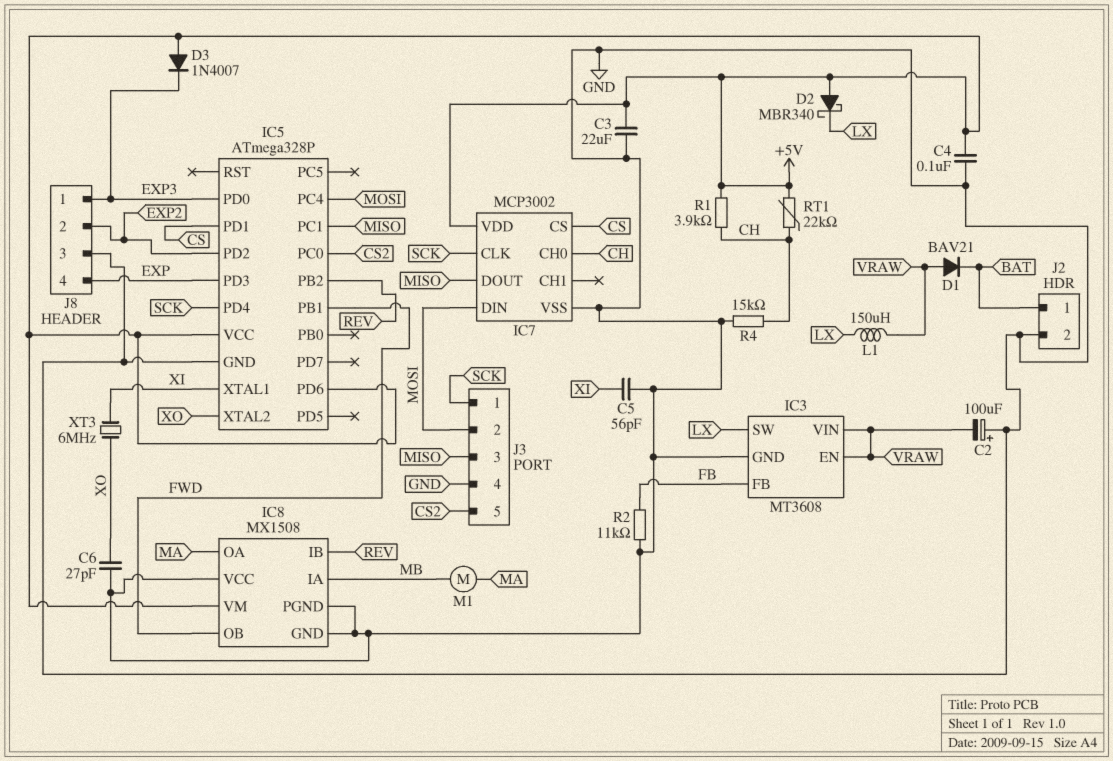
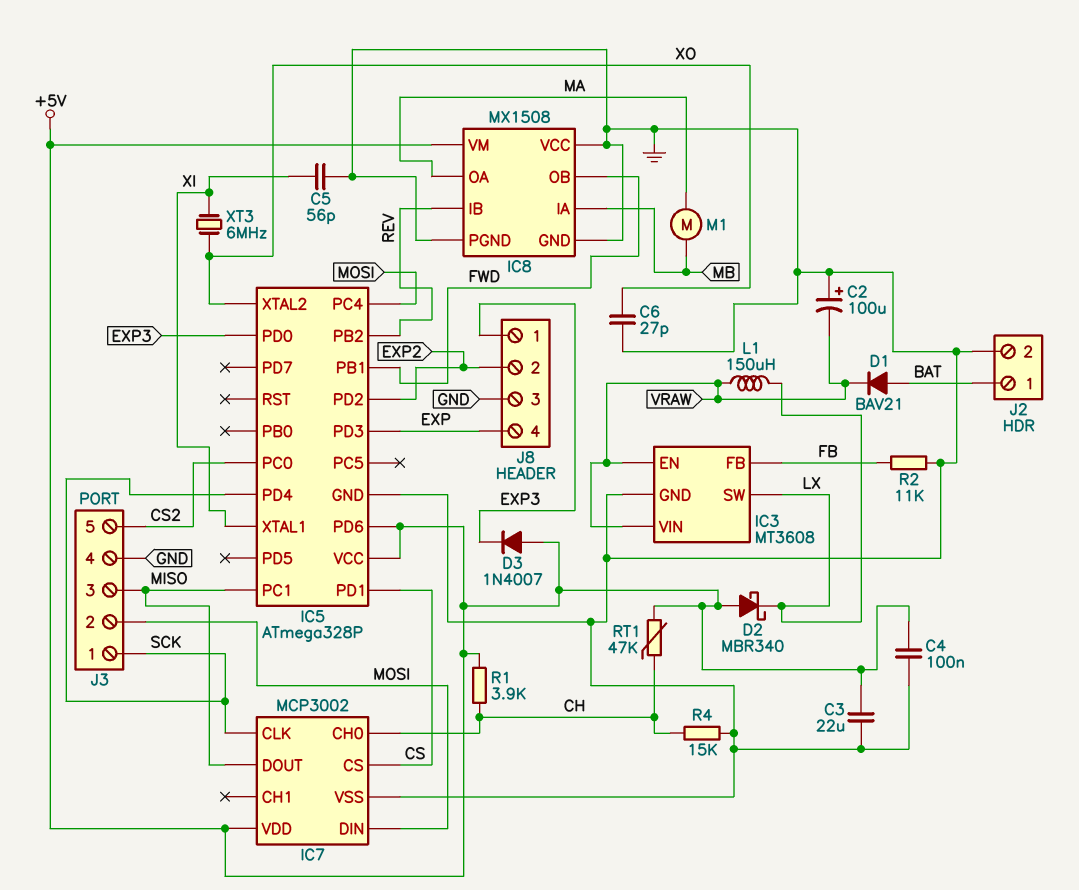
D1: diode BAV21 (A VRAW, K BAT) -> diode BAV21 (A BAT, K VRAW)
RT1: 22k (+5V, CH) -> 47k (+5V, CH)

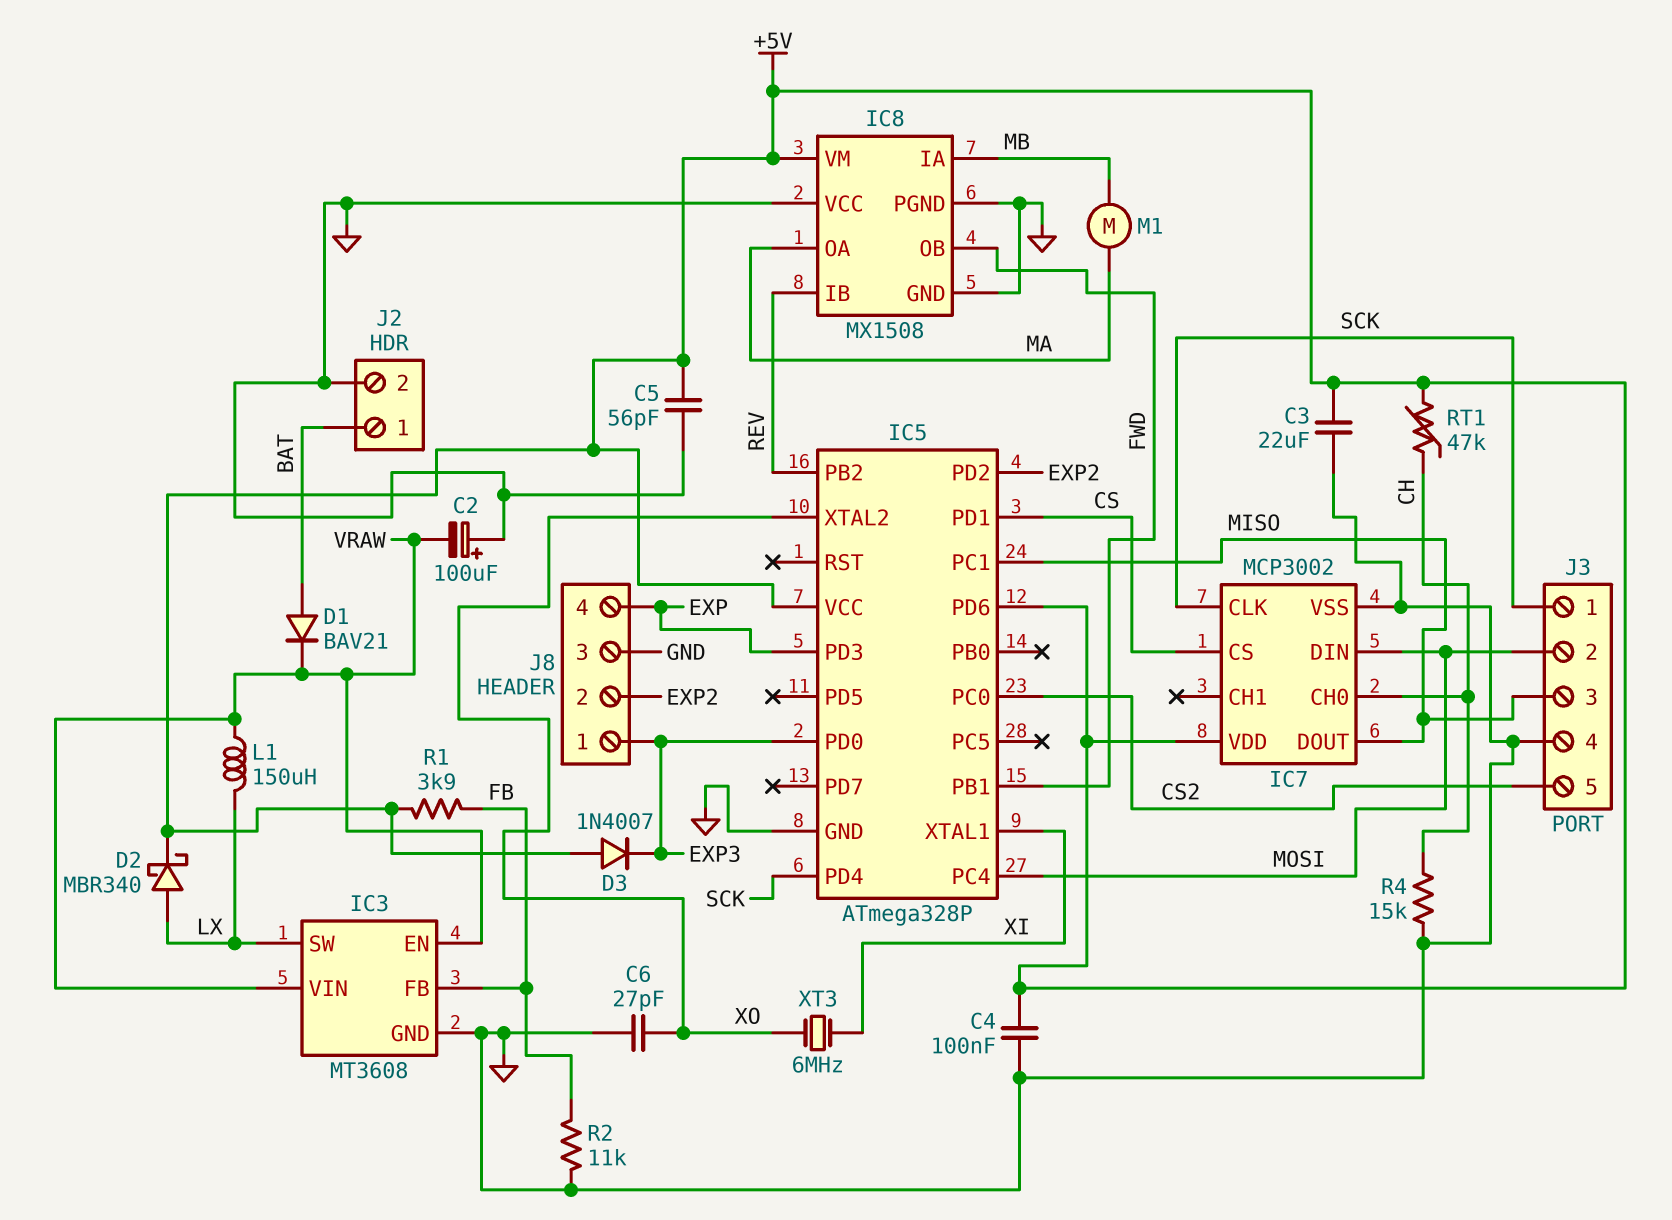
C5: 56pF (GND, XI) -> 56pF (+5V, GND)
D2: schottky MBR340 (A +5V, K LX) -> schottky MBR340 (A LX, K +5V)
R1: 3.9k (+5V, CH) -> 3.9k (+5V, FB)

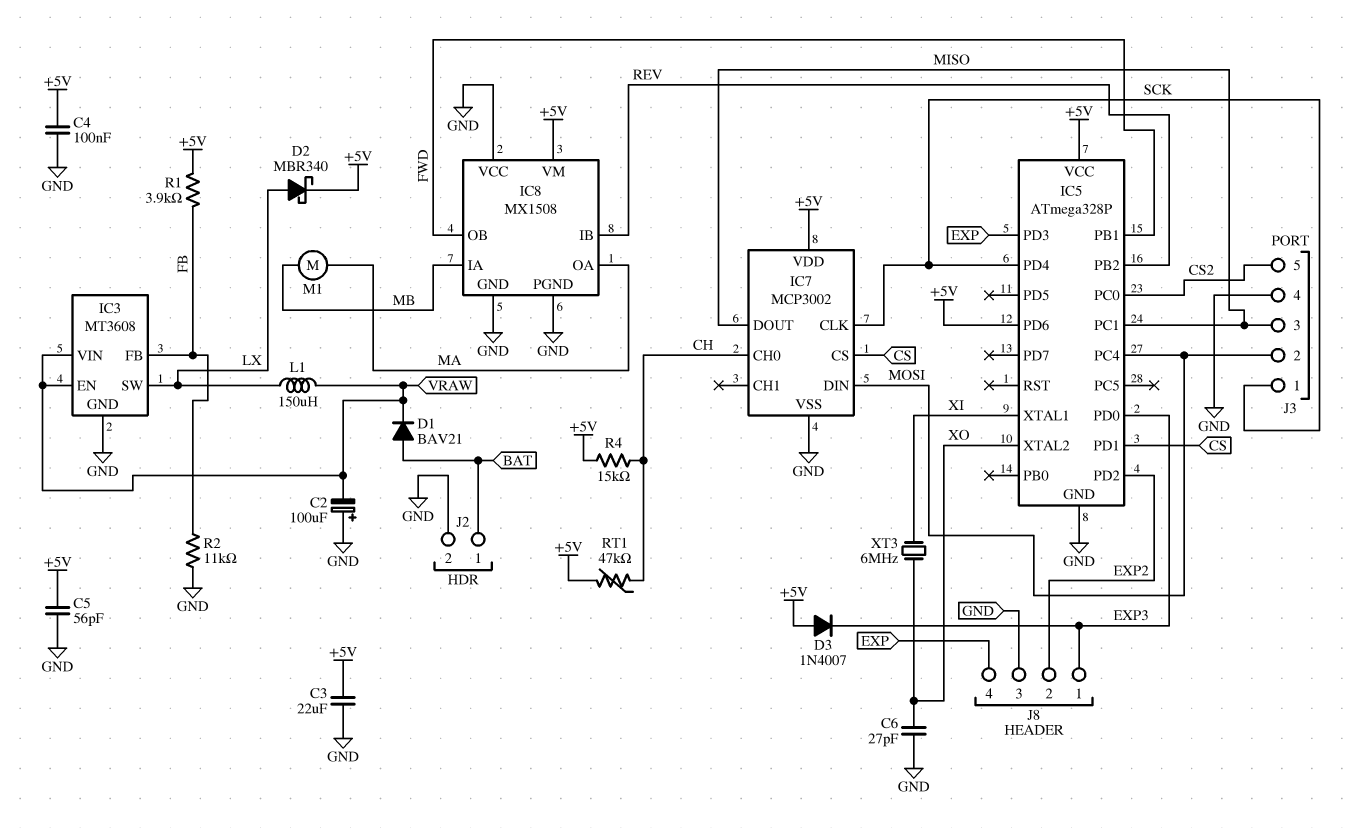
R4: 15k (CH, GND) -> 15k (+5V, CH)

